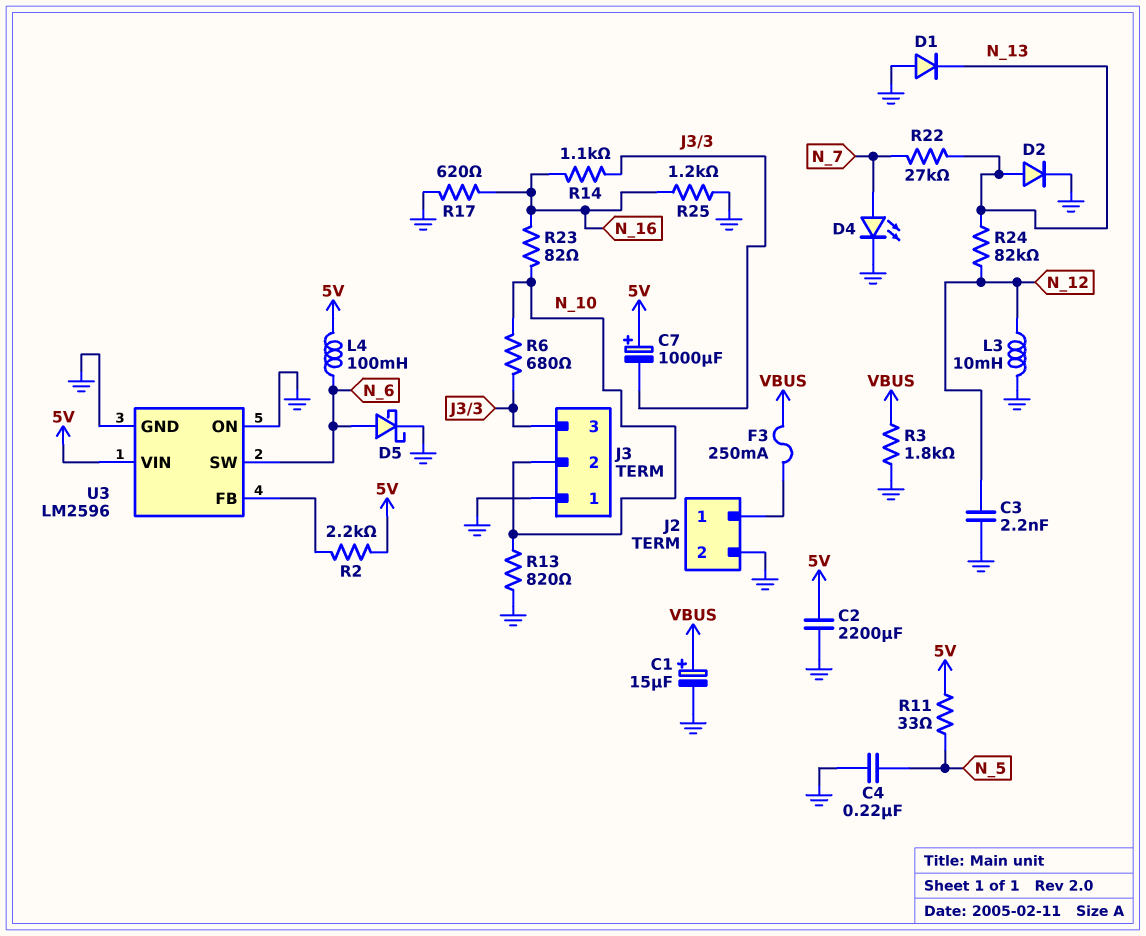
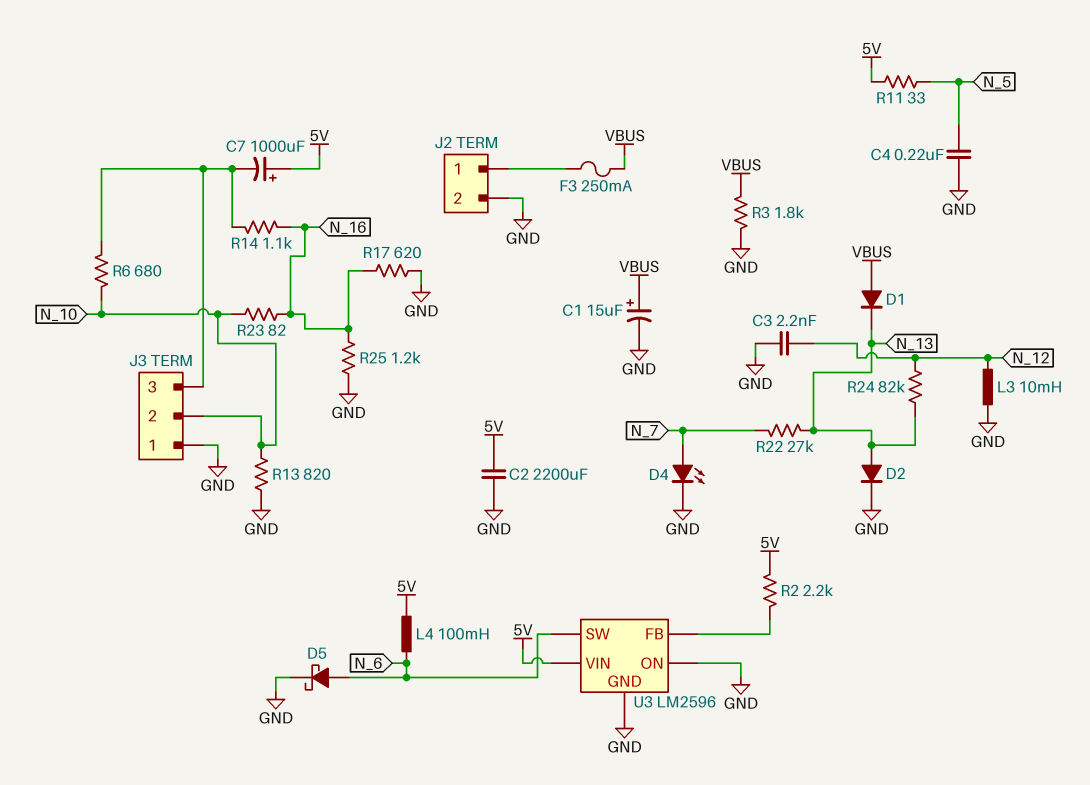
D1: diode (A GND, K N_13) -> diode (A VBUS, K N_13)

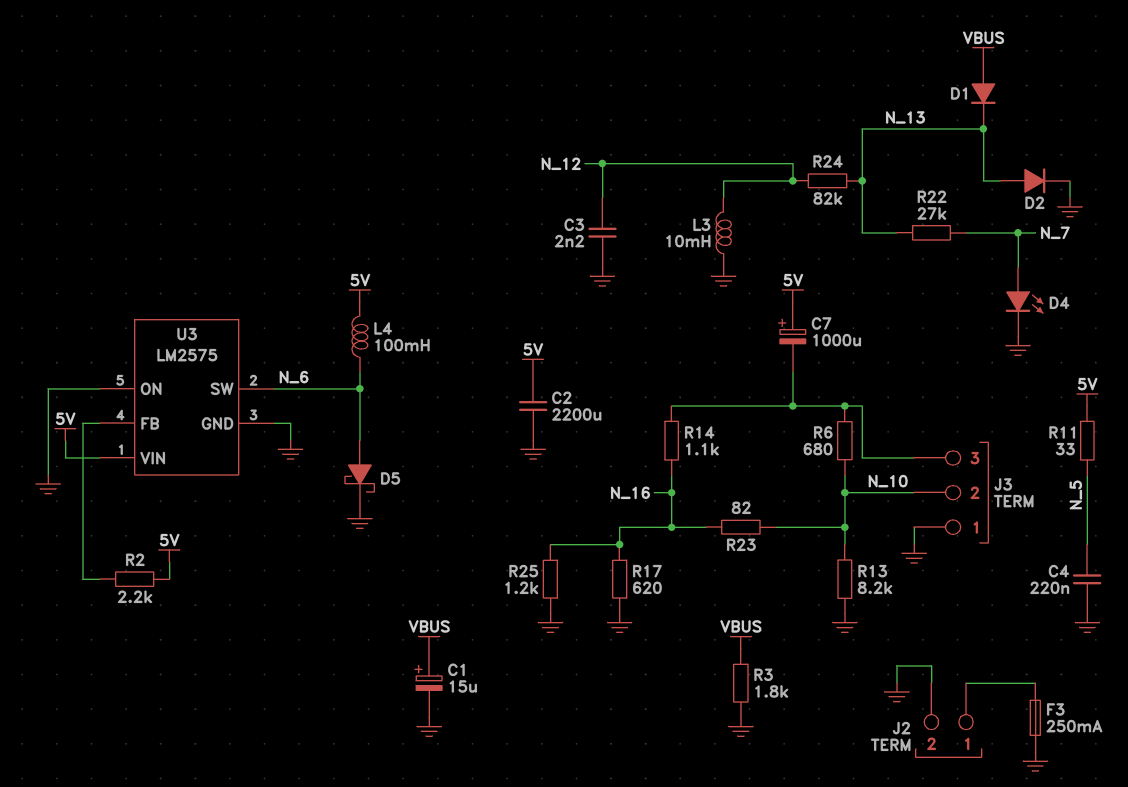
F3: 250mA (J2/1, VBUS) -> 250mA (GND, J2/1)
R13: 820 (GND, N_10) -> 8.2k (GND, N_10)
U3: LM2596 -> LM2575

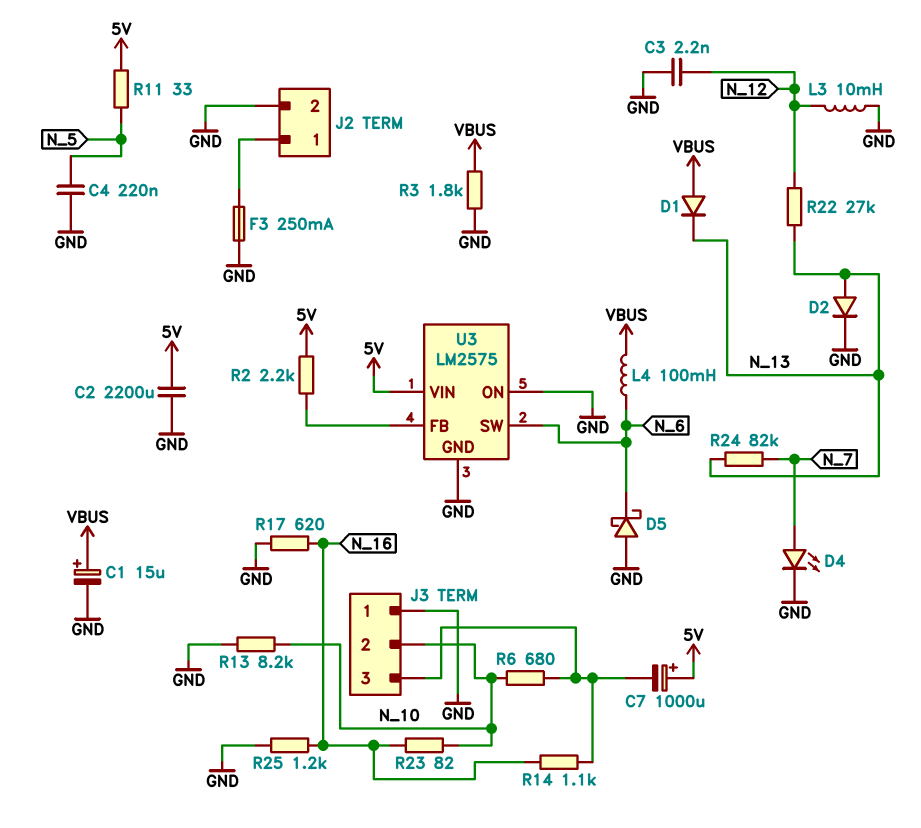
D5: schottky (A N_6, K GND) -> schottky (A GND, K N_6)
L4: 100mH (5V, N_6) -> 100mH (N_6, VBUS)
R22: 27k (N_7, N_13) -> 27k (N_12, N_13)
R24: 82k (N_12, N_13) -> 82k (N_7, N_13)

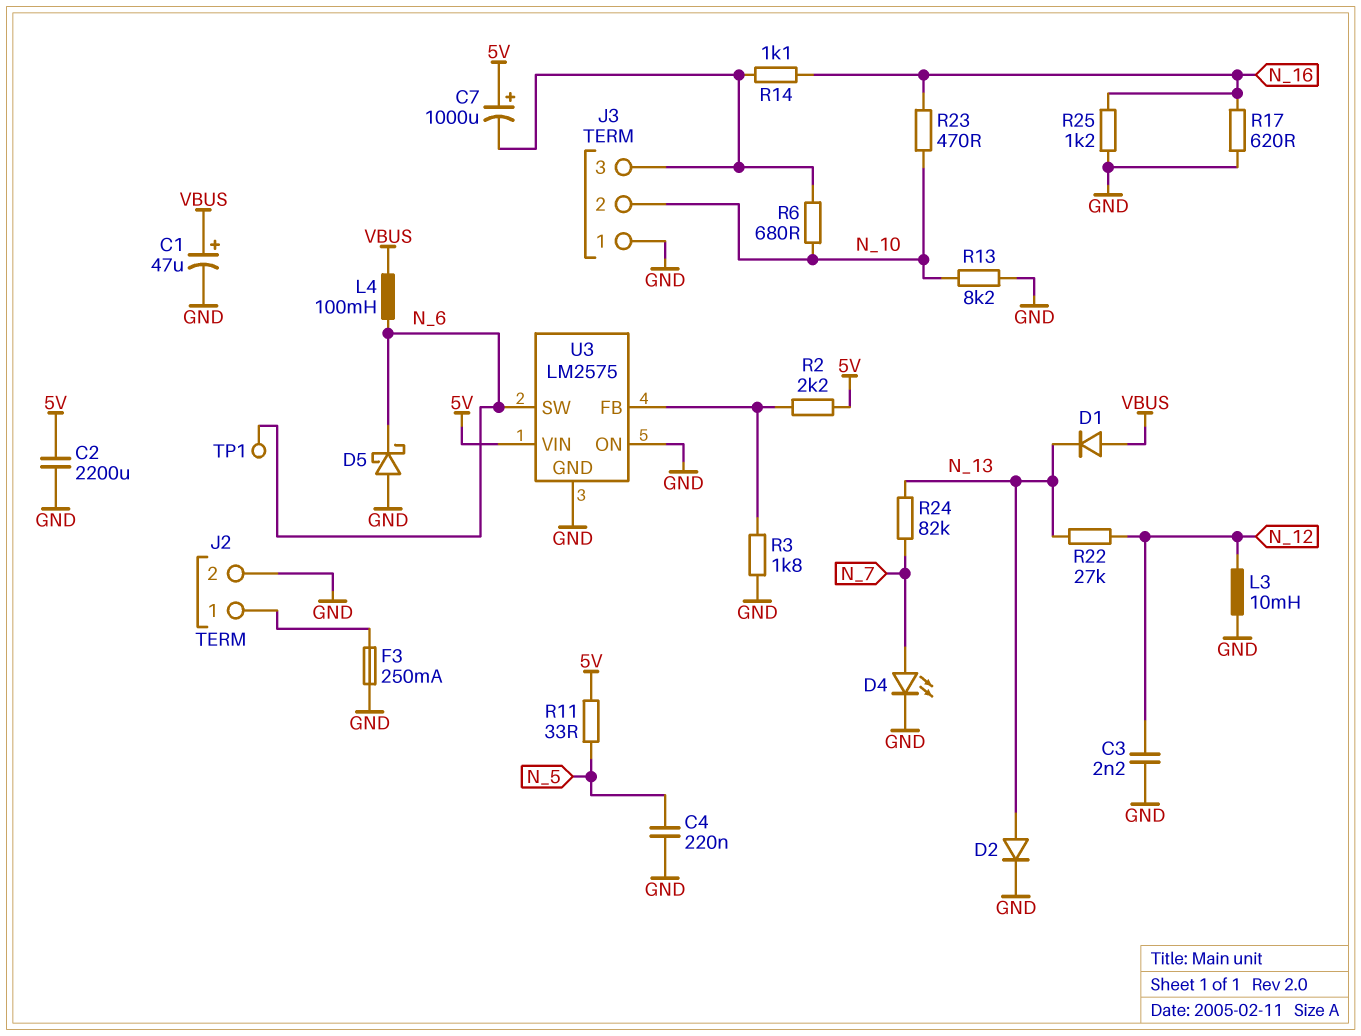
C1: 15uF (plus VBUS, minus GND) -> 47uF (plus VBUS, minus GND)
R3: 1.8k (GND, VBUS) -> 1.8k (GND, U3/FB)
R23: 82 (N_10, N_16) -> 470 (N_10, N_16)
TP1: none -> test point (N_6)

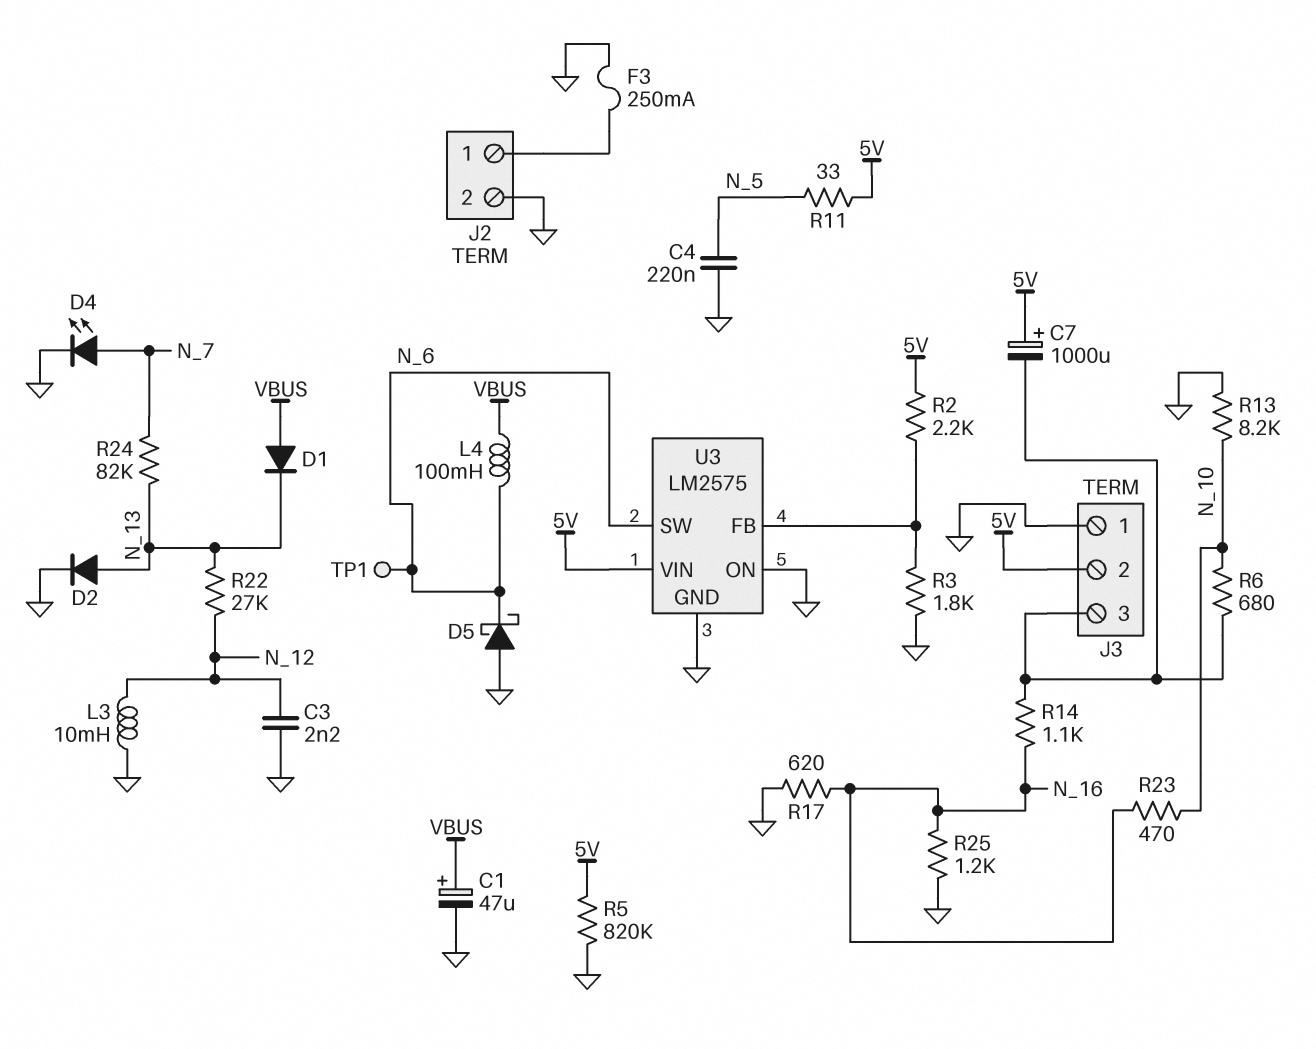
C2: 2200uF (5V, GND) -> none
J3 pin 2: N_10 -> 5V
R5: none -> 820k (5V, GND)

